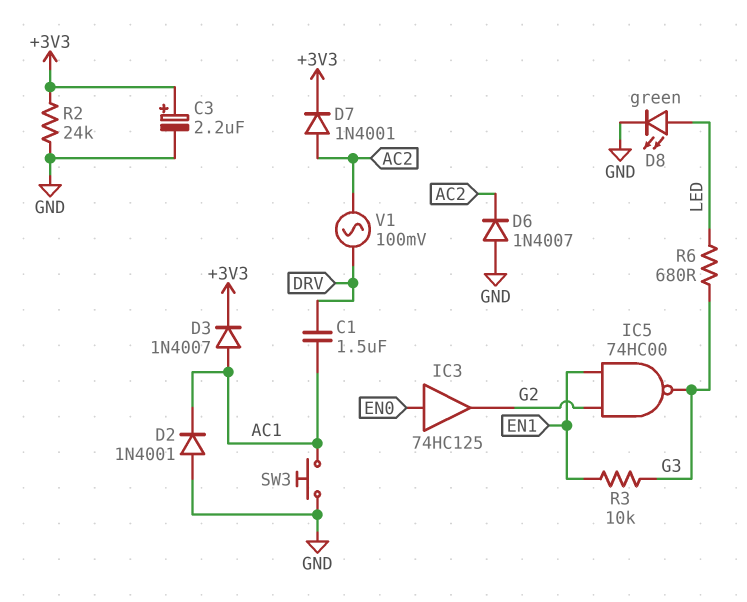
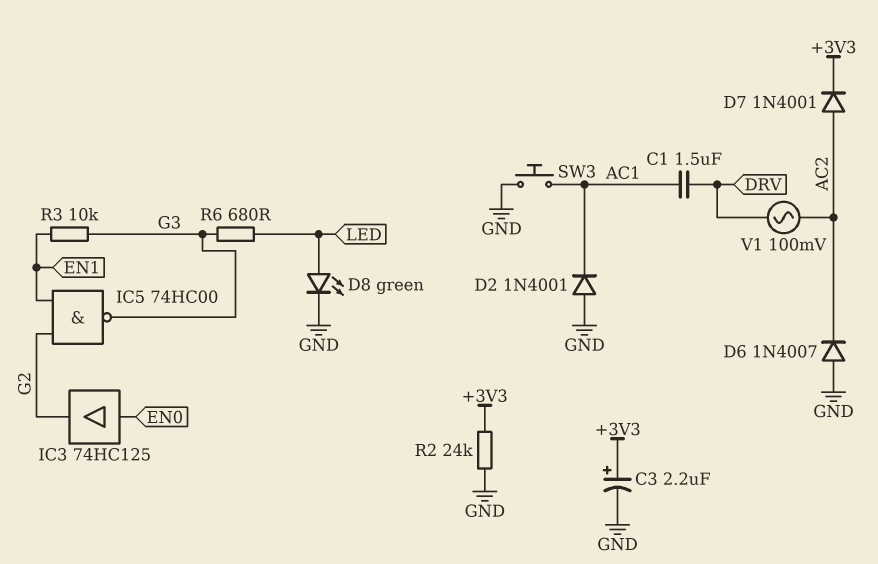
D3: diode 1N4007 (A AC1, K +3V3) -> none

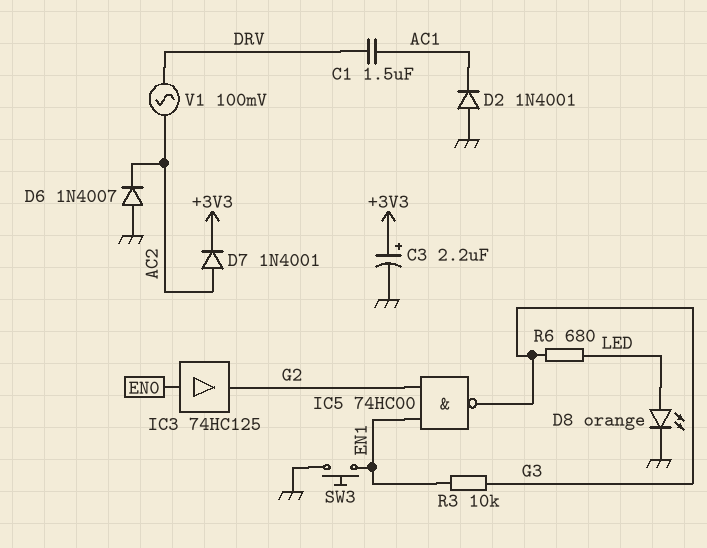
D8: LED green (A LED, K GND) -> LED orange (A LED, K GND)
R2: 24k (+3V3, GND) -> none
SW3: button (AC1, GND) -> button (EN1, GND)

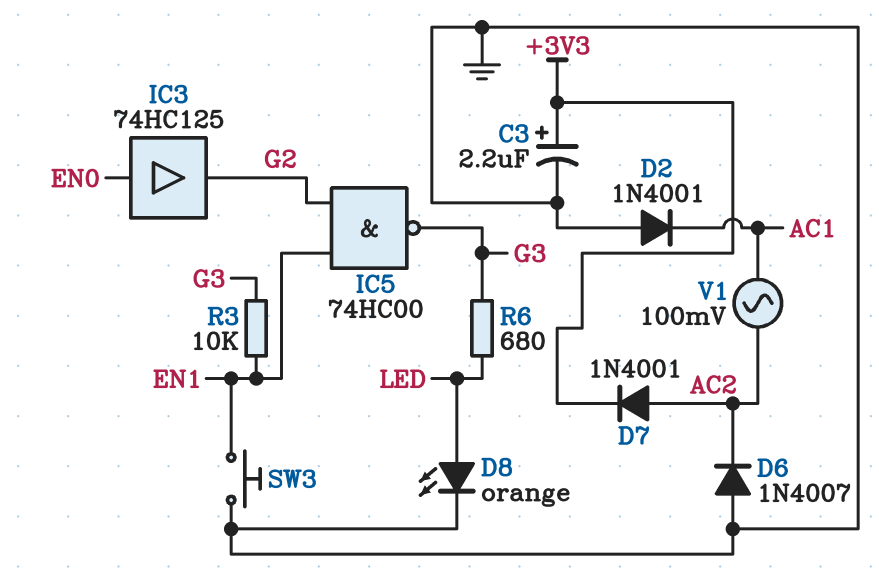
C1: 1.5uF (AC1, DRV) -> none
V1: AC 100mV (AC2, DRV) -> AC 100mV (AC1, AC2)

